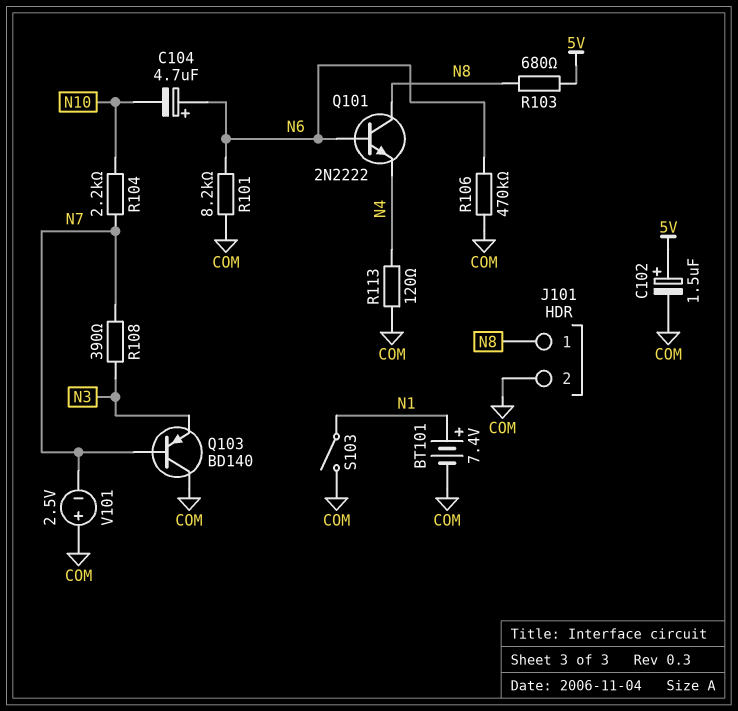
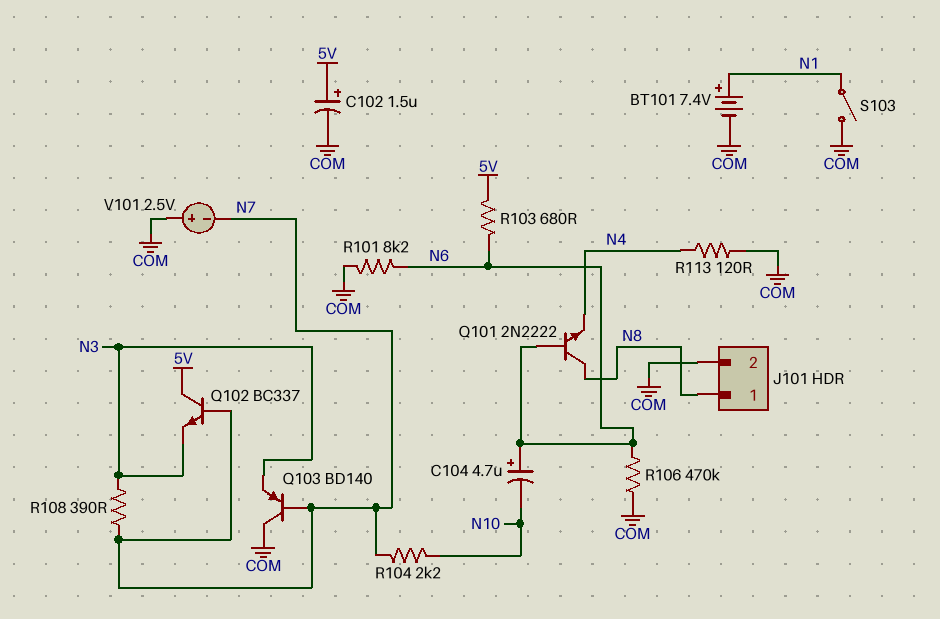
Q102: none -> NPN BC337 (B N7, C 5V, E N3)
R103: 680 (5V, N8) -> 680 (5V, N6)

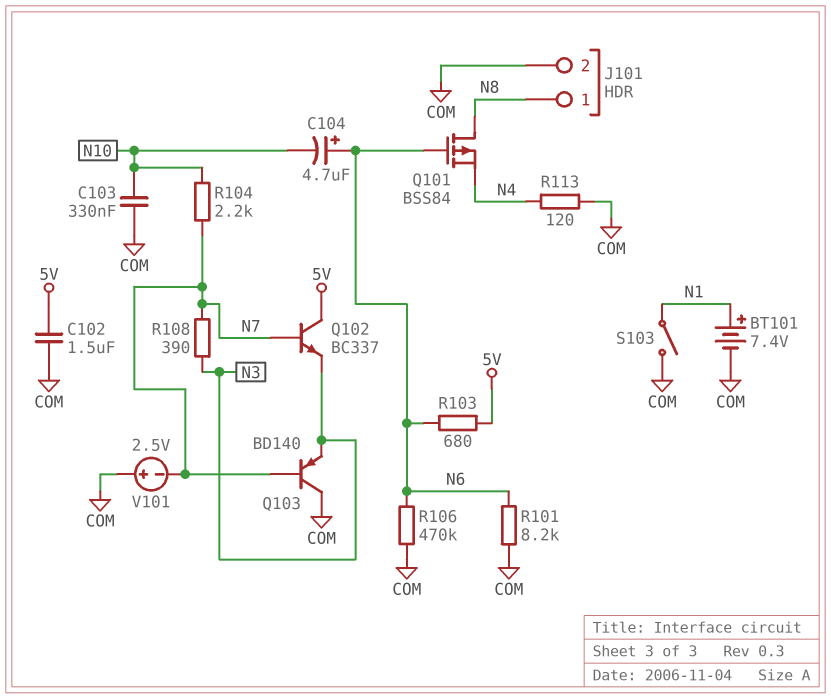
C102: 1.5uF (plus 5V, minus COM) -> 1.5uF (5V, COM)
C103: none -> 330nF (COM, N10)
Q101: NPN 2N2222 (B N6, C N8, E N4) -> PMOS BSS84 (G N6, D N8, S N4)

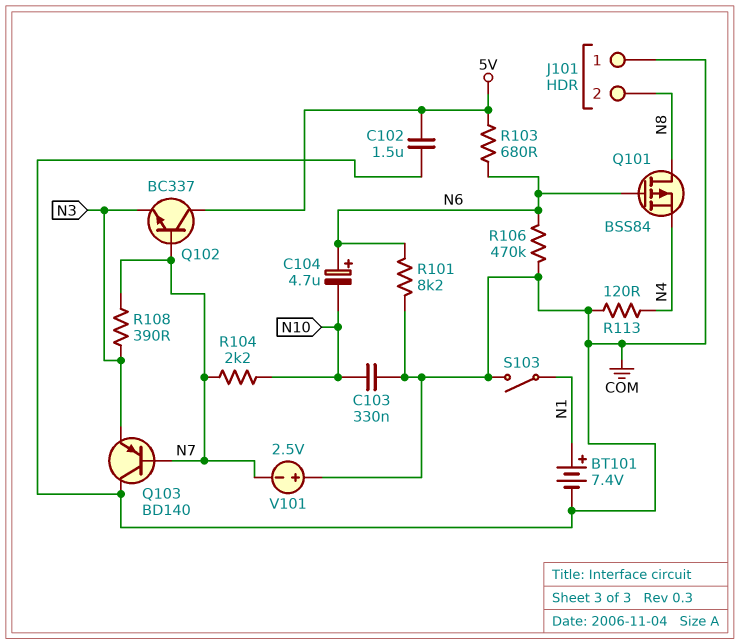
J101 pin 1: N8 -> COM
J101 pin 2: COM -> N8

